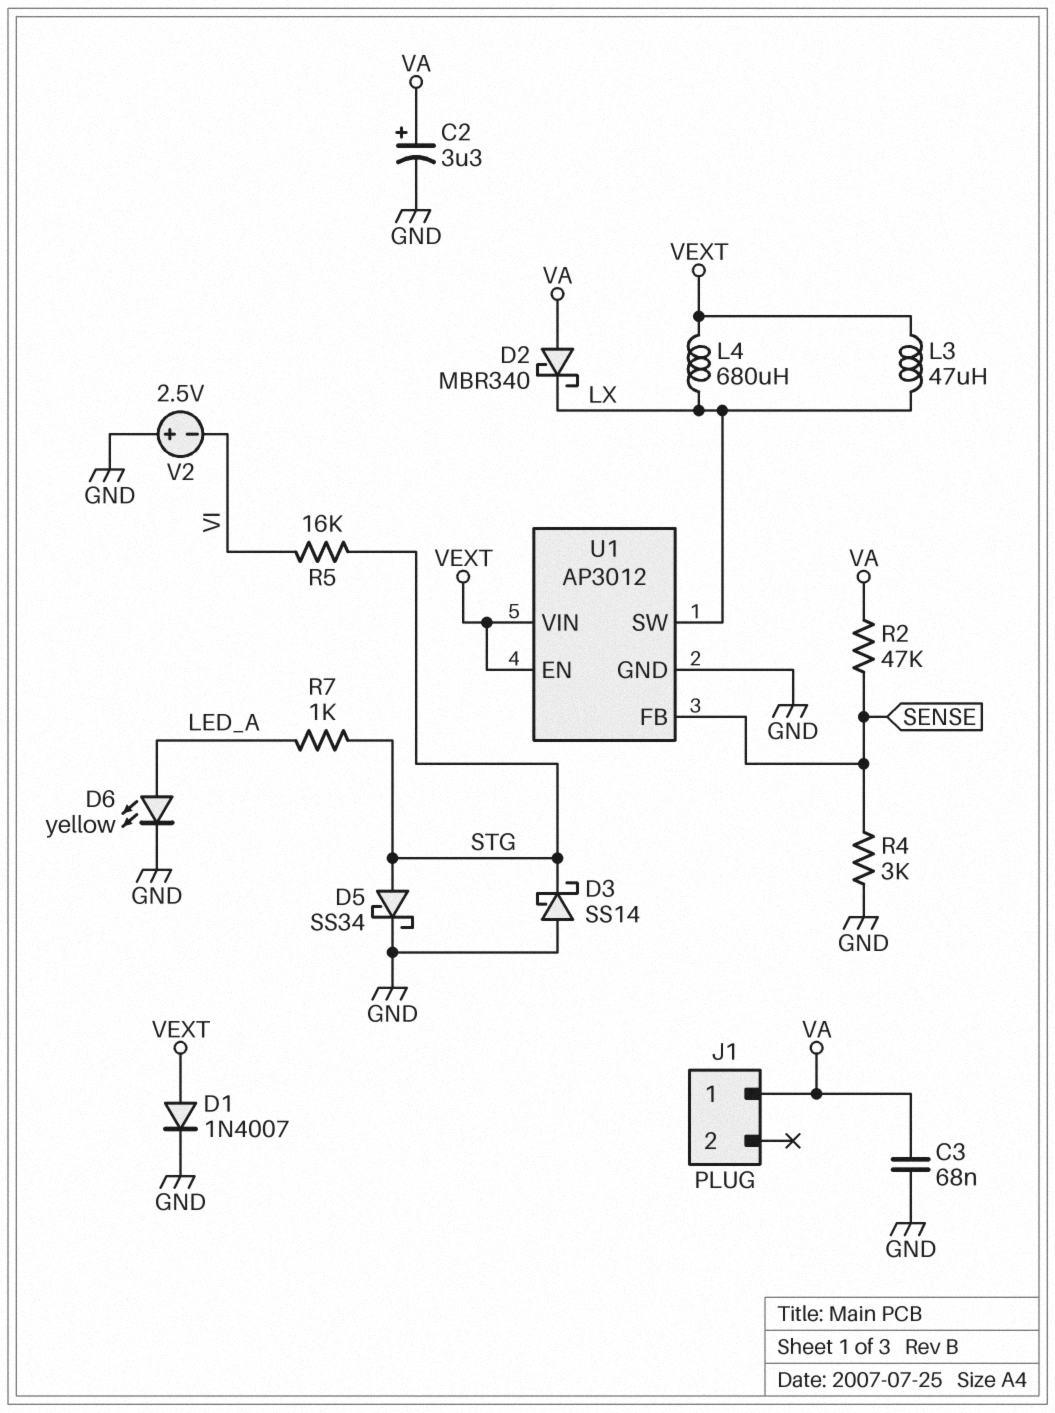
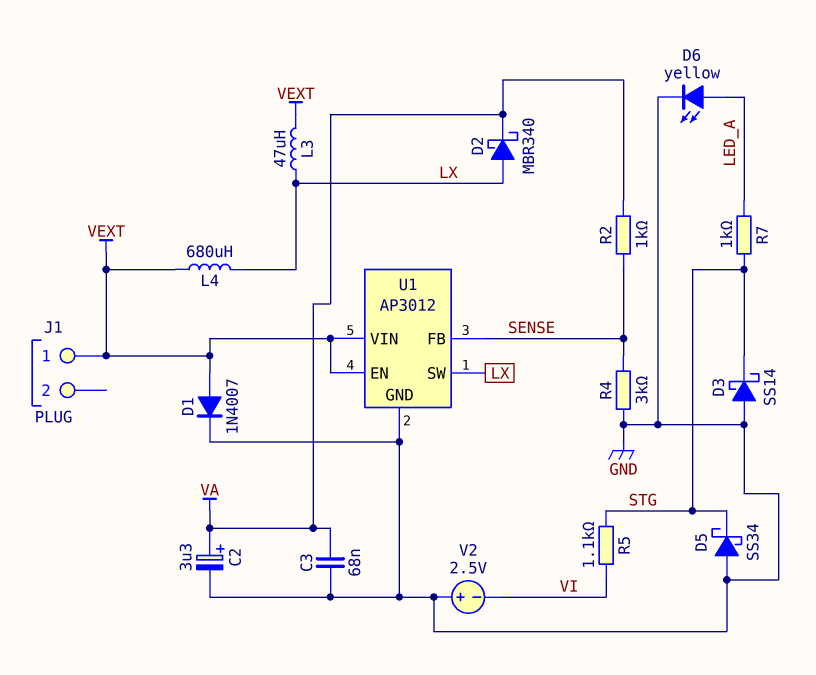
D2: schottky MBR340 (A VA, K LX) -> schottky MBR340 (A LX, K VA)
D5: schottky SS34 (A STG, K GND) -> schottky SS34 (A GND, K STG)
J1 pin 1: VA -> VEXT
R2: 47k (SENSE, VA) -> 1k (SENSE, VA)
R5: 16k (STG, VI) -> 1.1k (STG, VI)

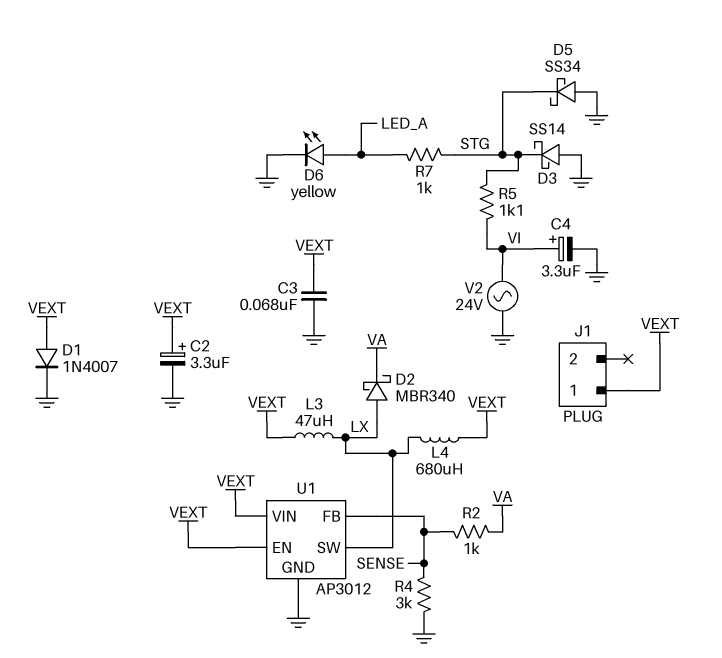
C2: 3.3uF (plus VA, minus GND) -> 3.3uF (plus VEXT, minus GND)
C3: 68nF (GND, VA) -> 68nF (GND, VEXT)
C4: none -> 3.3uF (plus VI, minus GND)
V2: 2.5V (plus GND, minus VI) -> AC 24V (GND, VI)

